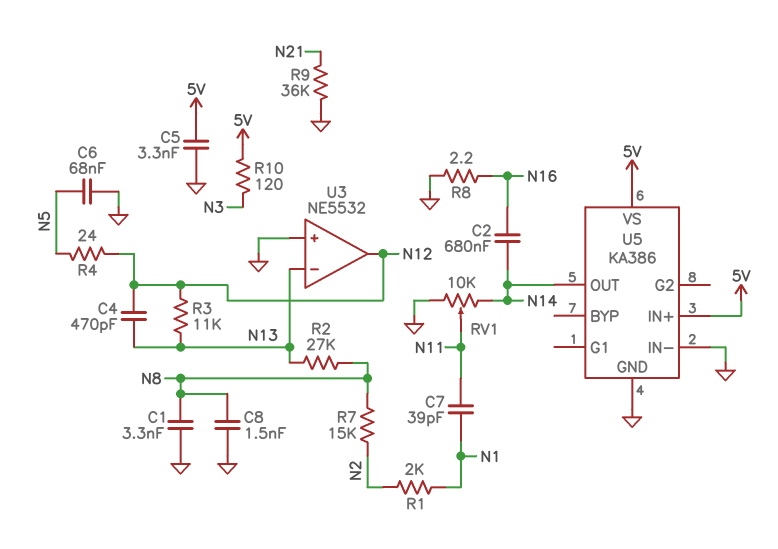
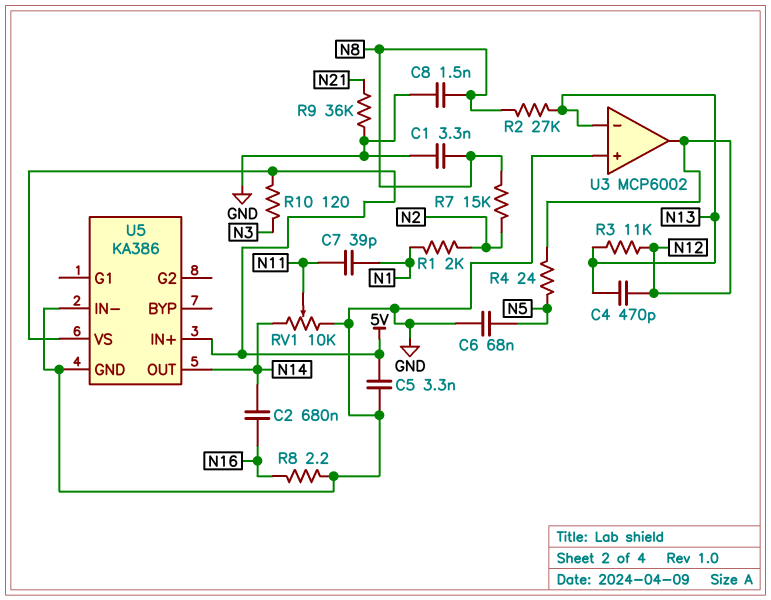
U3: NE5532 -> MCP6002

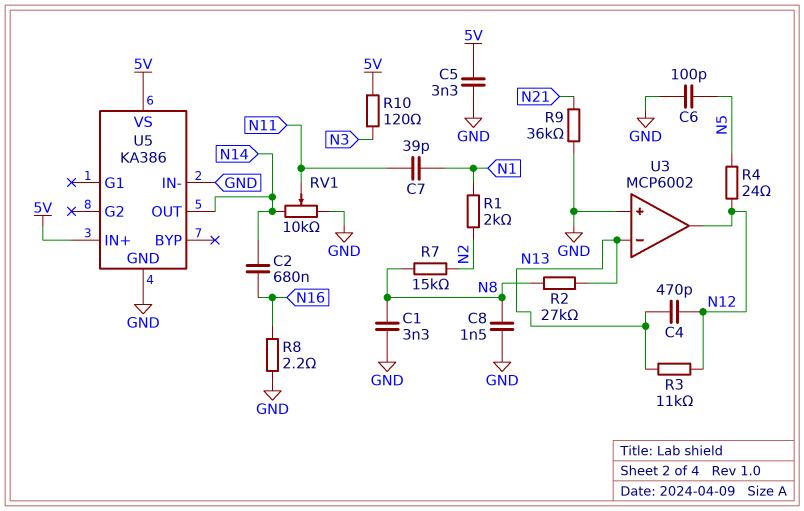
C6: 68nF (GND, N5) -> 100pF (GND, N5)

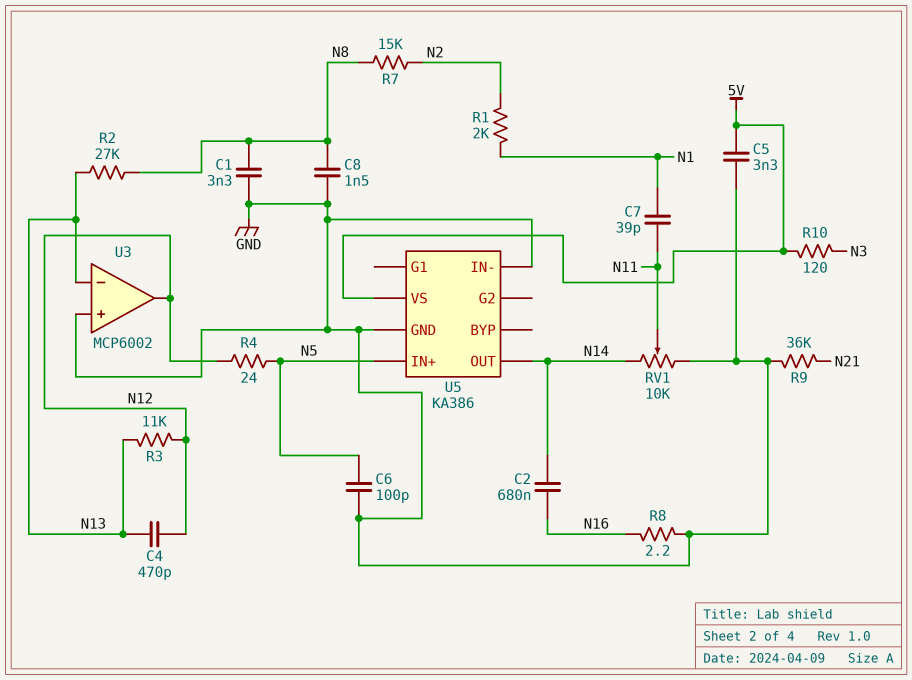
U5 pin IN+: 5V -> N5

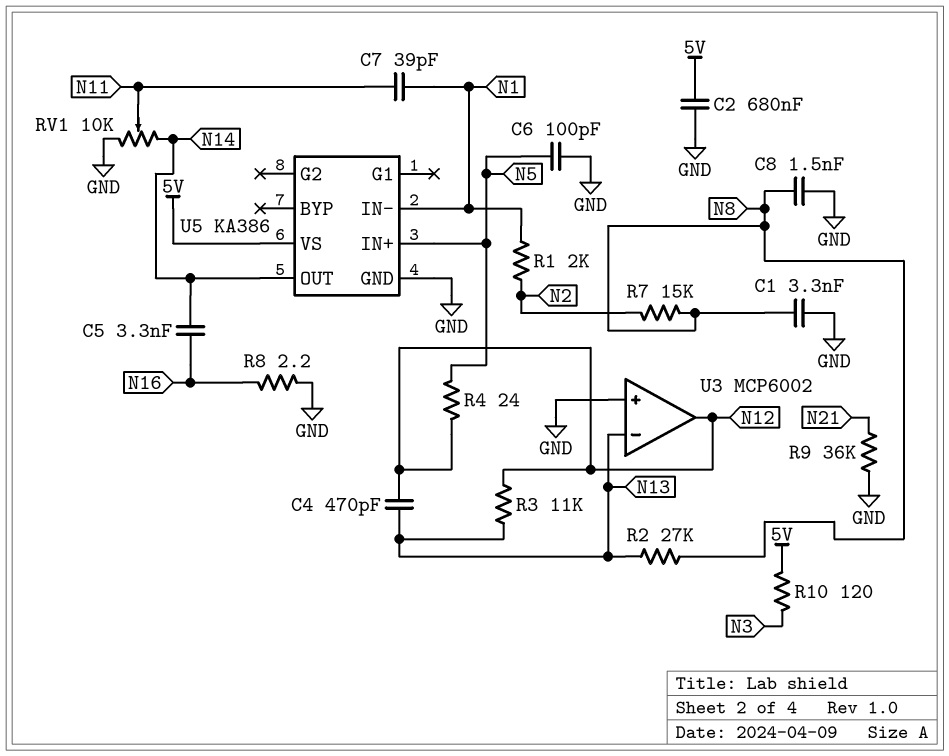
C2: 680nF (N14, N16) -> 680nF (5V, GND)
C5: 3.3nF (5V, GND) -> 3.3nF (N14, N16)
U5 pin IN-: GND -> N1

